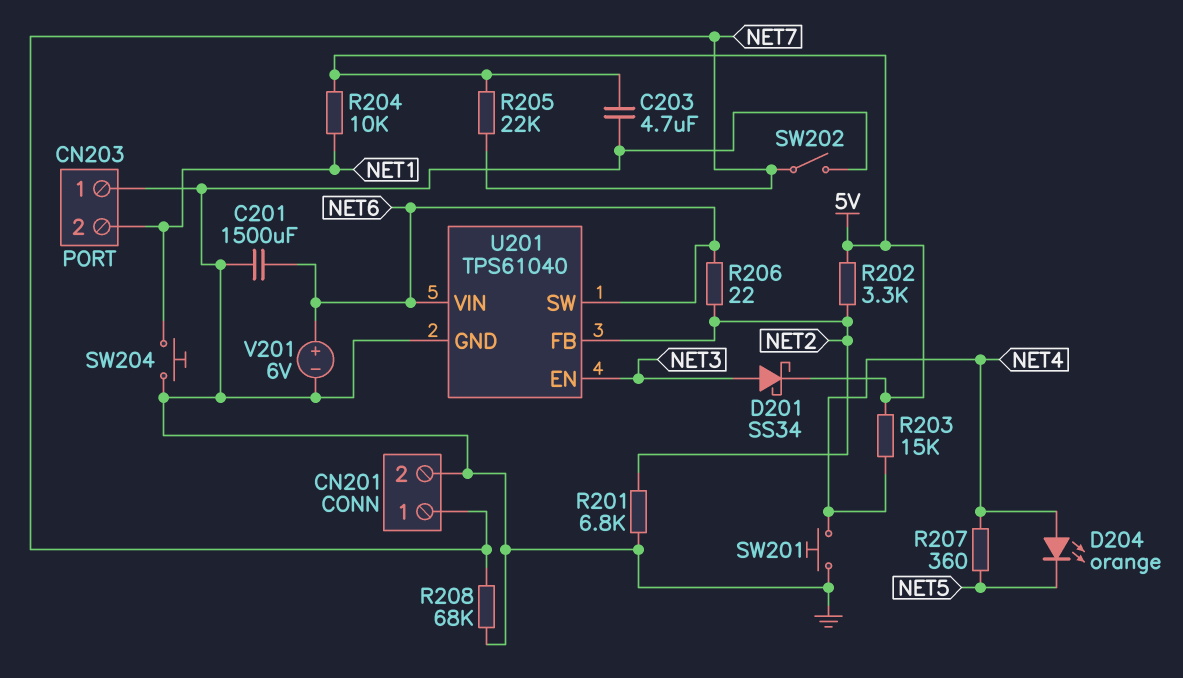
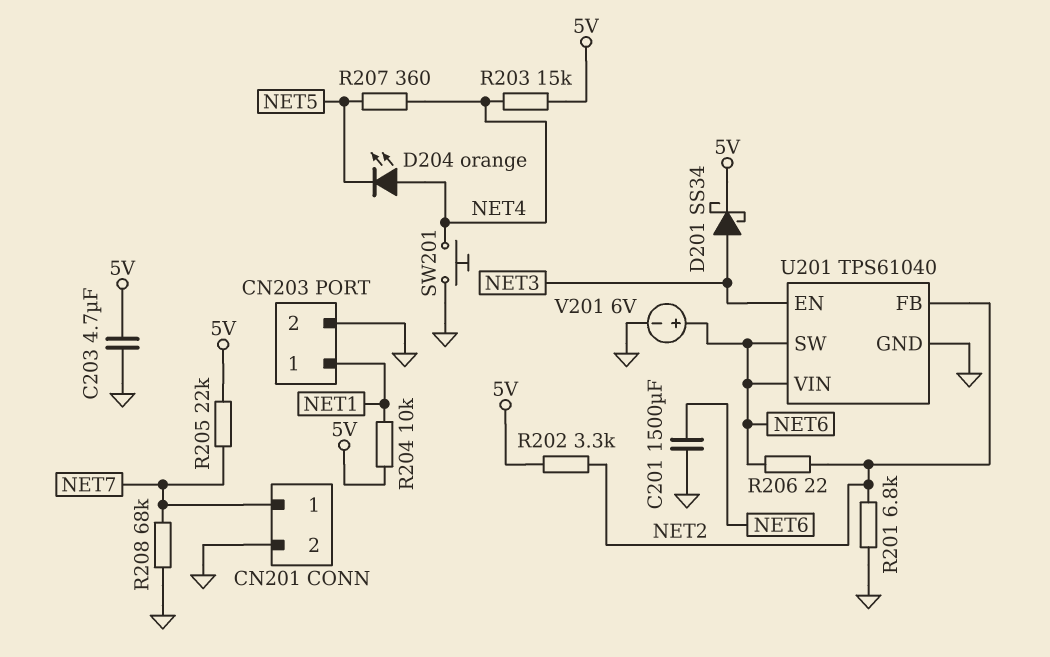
CN203 pin 1: GND -> NET1
CN203 pin 2: NET1 -> GND
SW202: switch (GND, NET7) -> none
SW204: button (GND, NET1) -> none

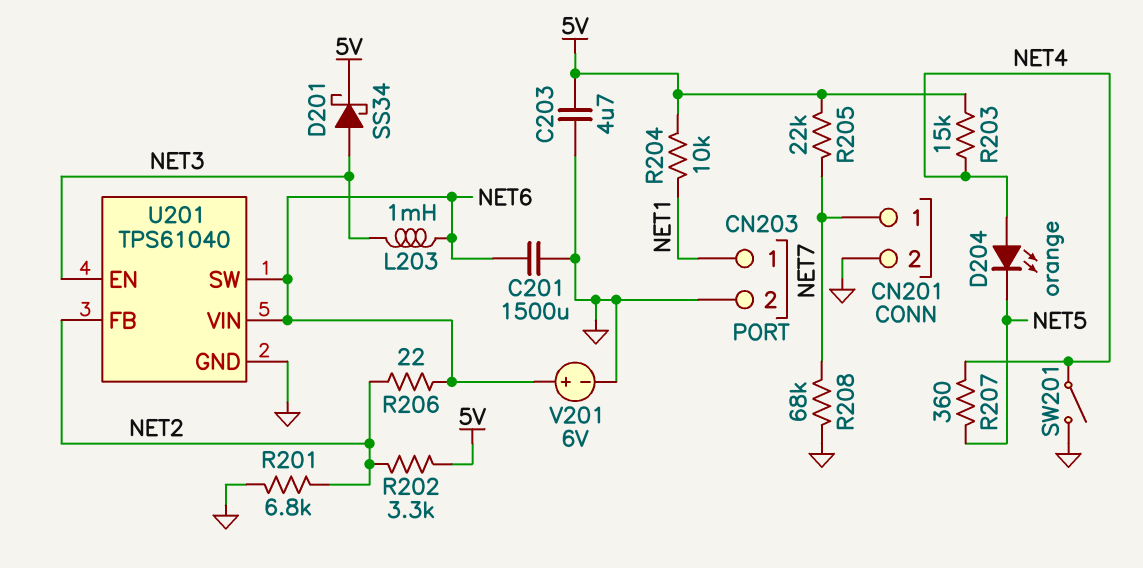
L203: none -> 1mH (NET3, NET6)
SW201: button (GND, NET4) -> switch (GND, NET4)

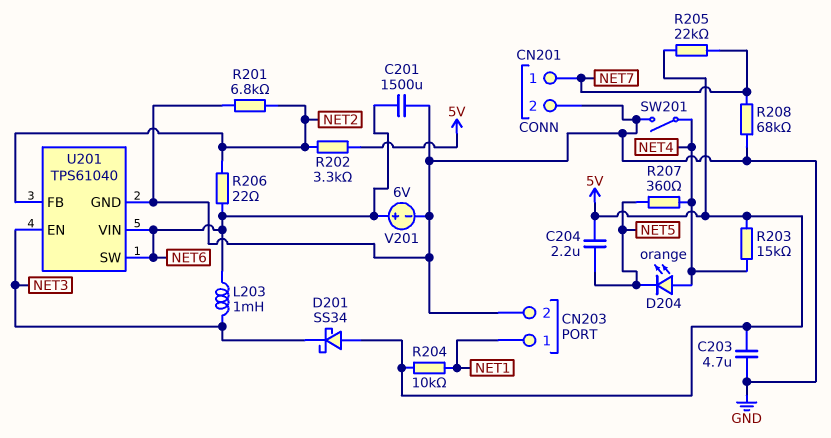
C204: none -> 2.2uF (5V, NET5)
D201: schottky SS34 (A NET3, K 5V) -> schottky SS34 (A 5V, K NET3)

